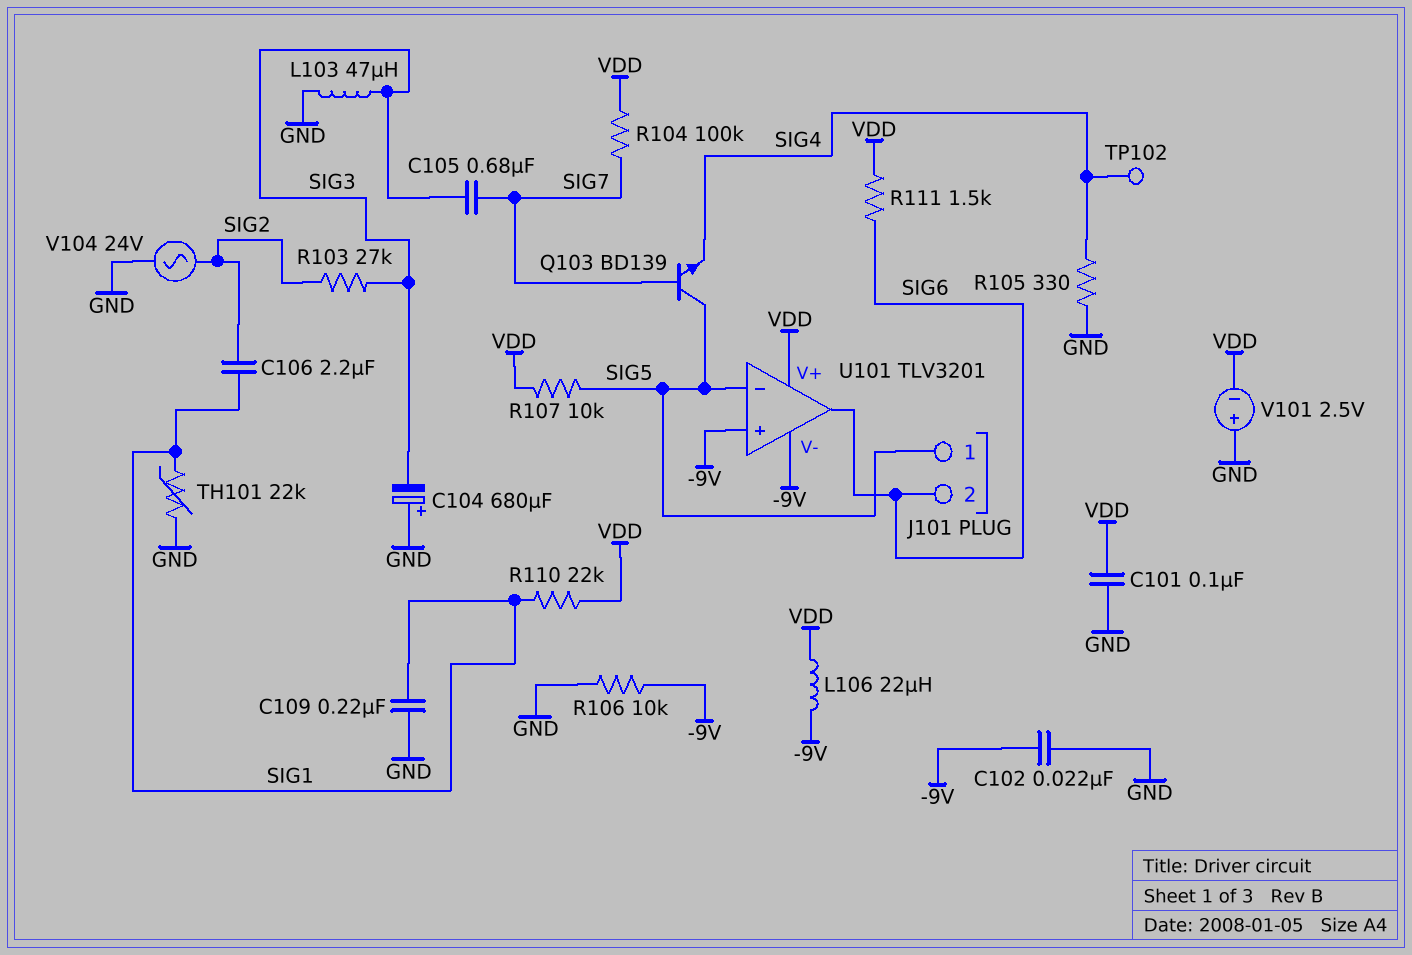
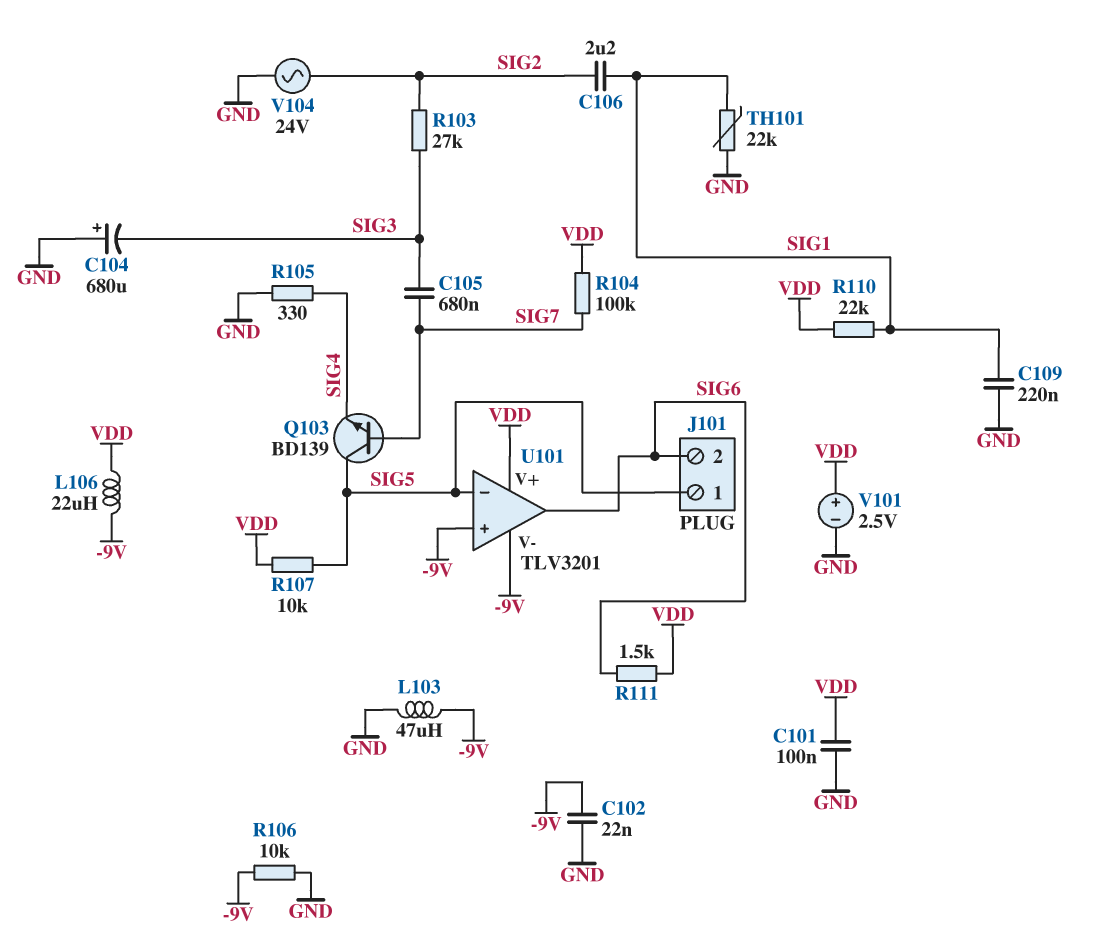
L103: 47uH (GND, SIG3) -> 47uH (-9V, GND)
TP102: test point (SIG4) -> none
V101: 2.5V (plus GND, minus VDD) -> 2.5V (plus VDD, minus GND)

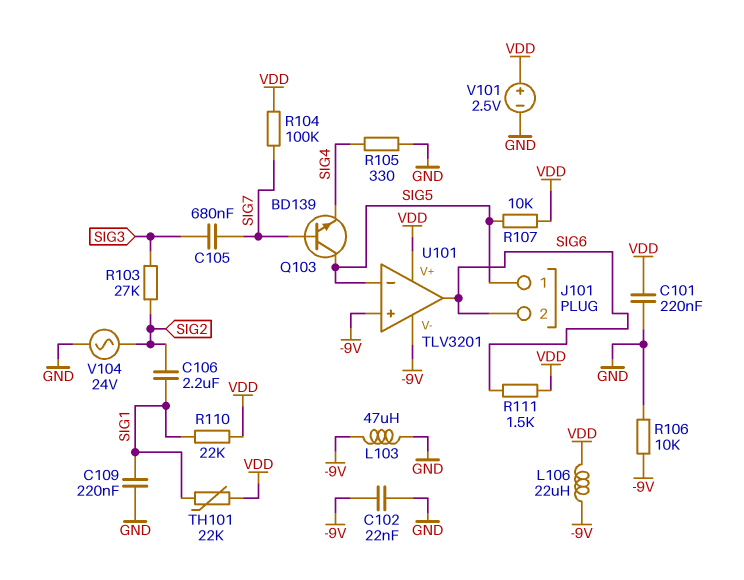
C101: 100nF (GND, VDD) -> 220nF (GND, VDD)
C104: 680uF (plus GND, minus SIG3) -> none
TH101: 22k (GND, SIG1) -> 22k (SIG1, VDD)

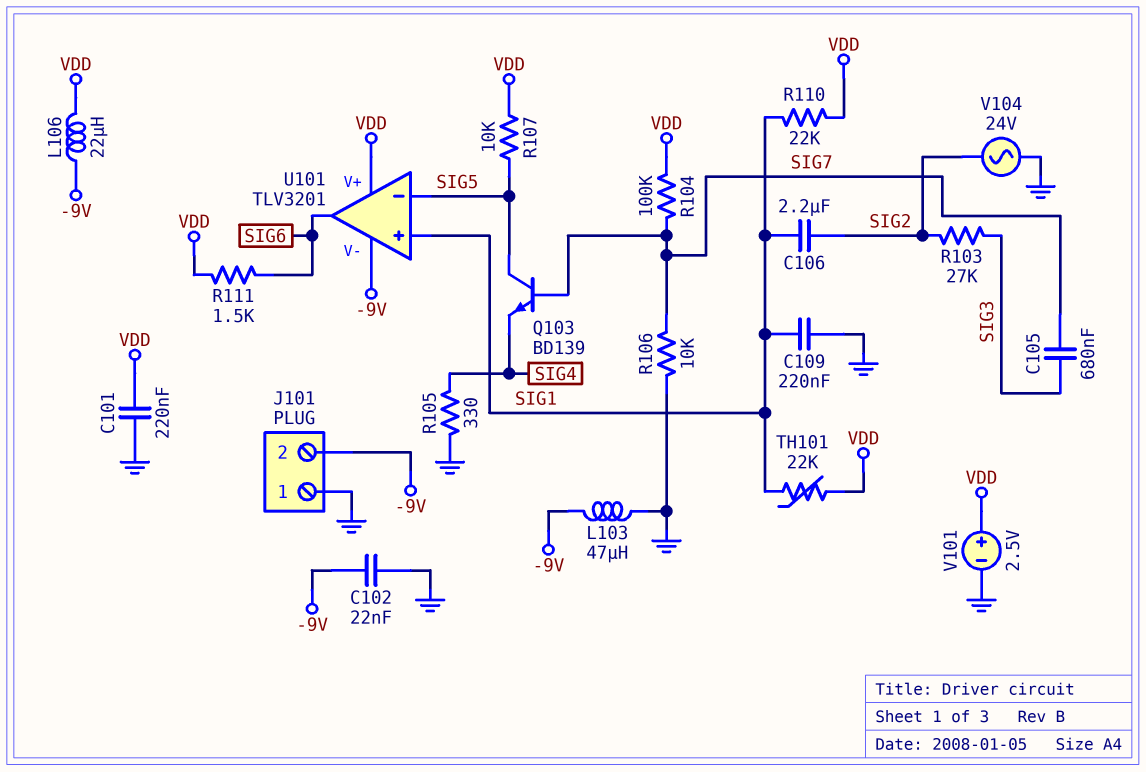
J101 pin 1: SIG5 -> GND
J101 pin 2: SIG6 -> -9V
R106: 10k (-9V, GND) -> 10k (GND, SIG7)
U101 pin in+: -9V -> SIG1

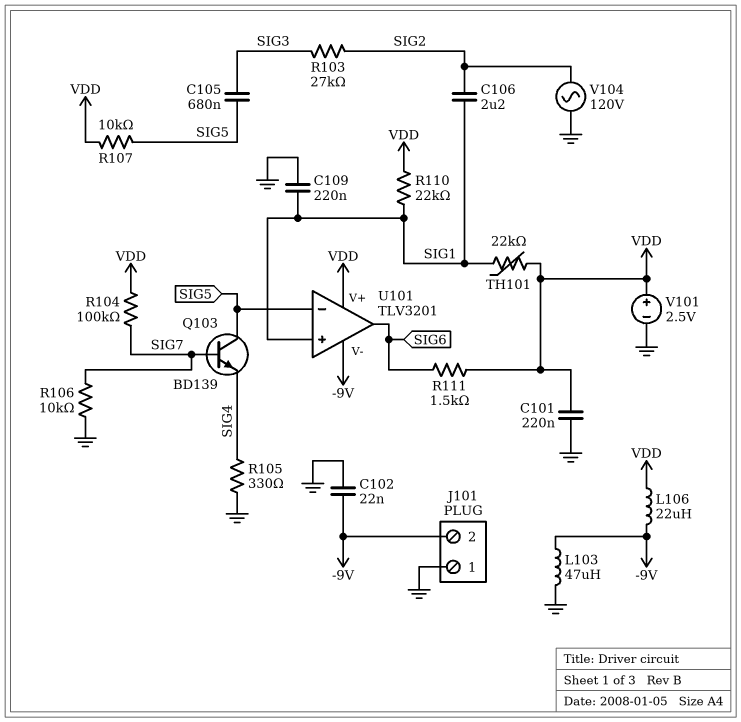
C105: 680nF (SIG3, SIG7) -> 680nF (SIG3, SIG5)
V104: AC 24V (GND, SIG2) -> AC 120V (GND, SIG2)

